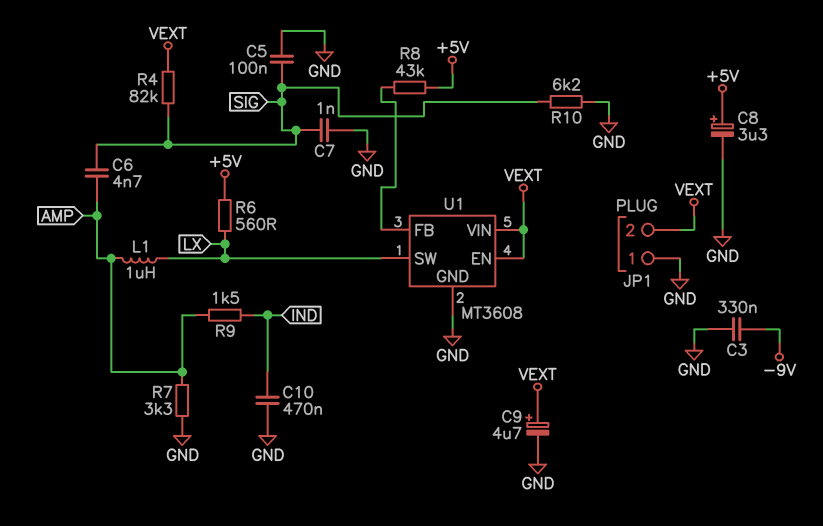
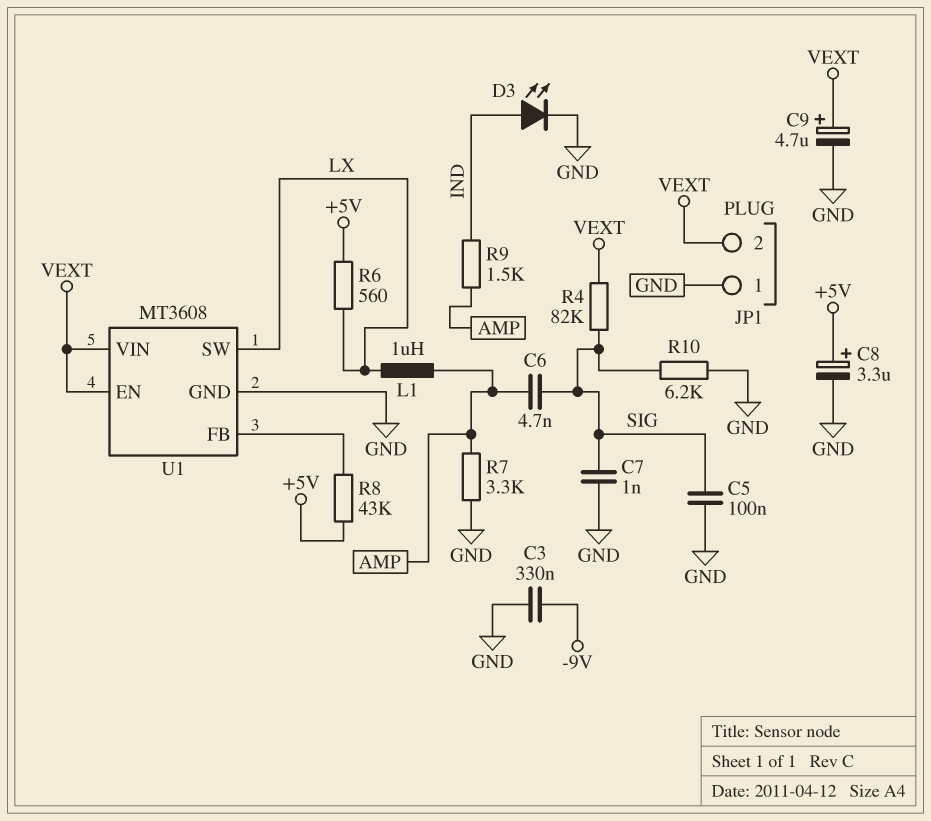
C10: 470nF (GND, IND) -> none
D3: none -> LED (A IND, K GND)

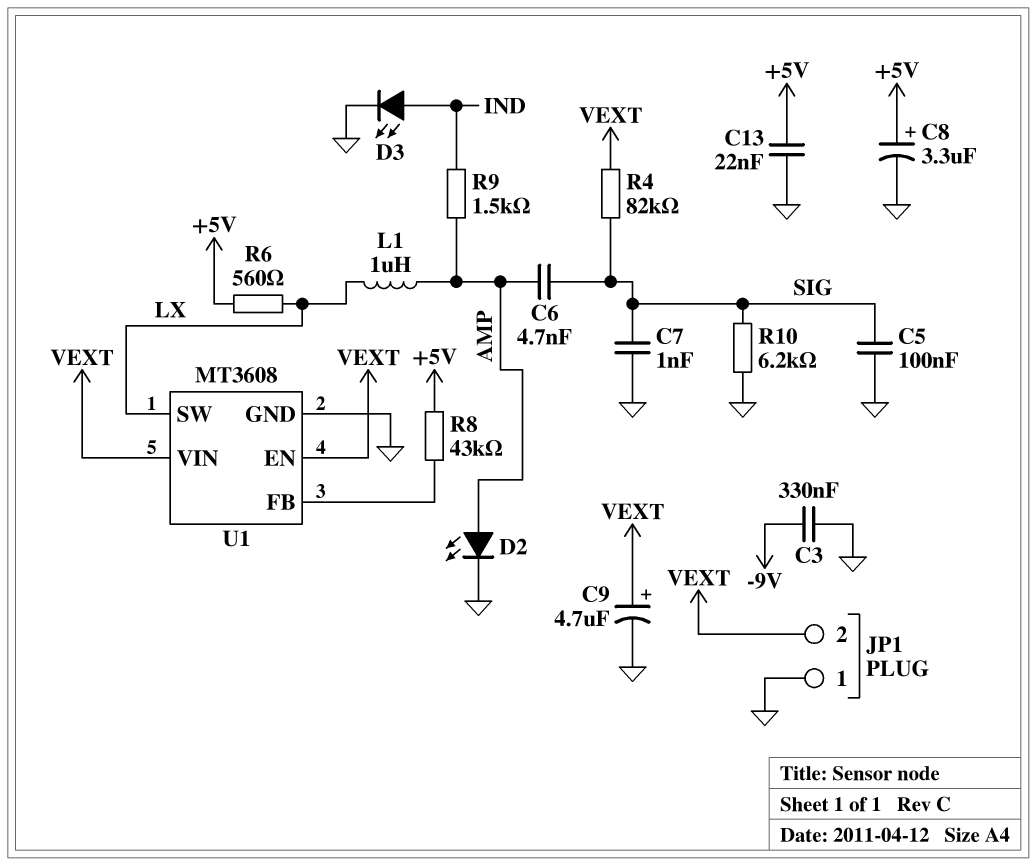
C13: none -> 22nF (+5V, GND)
D2: none -> LED (A AMP, K GND)
R7: 3.3k (AMP, GND) -> none

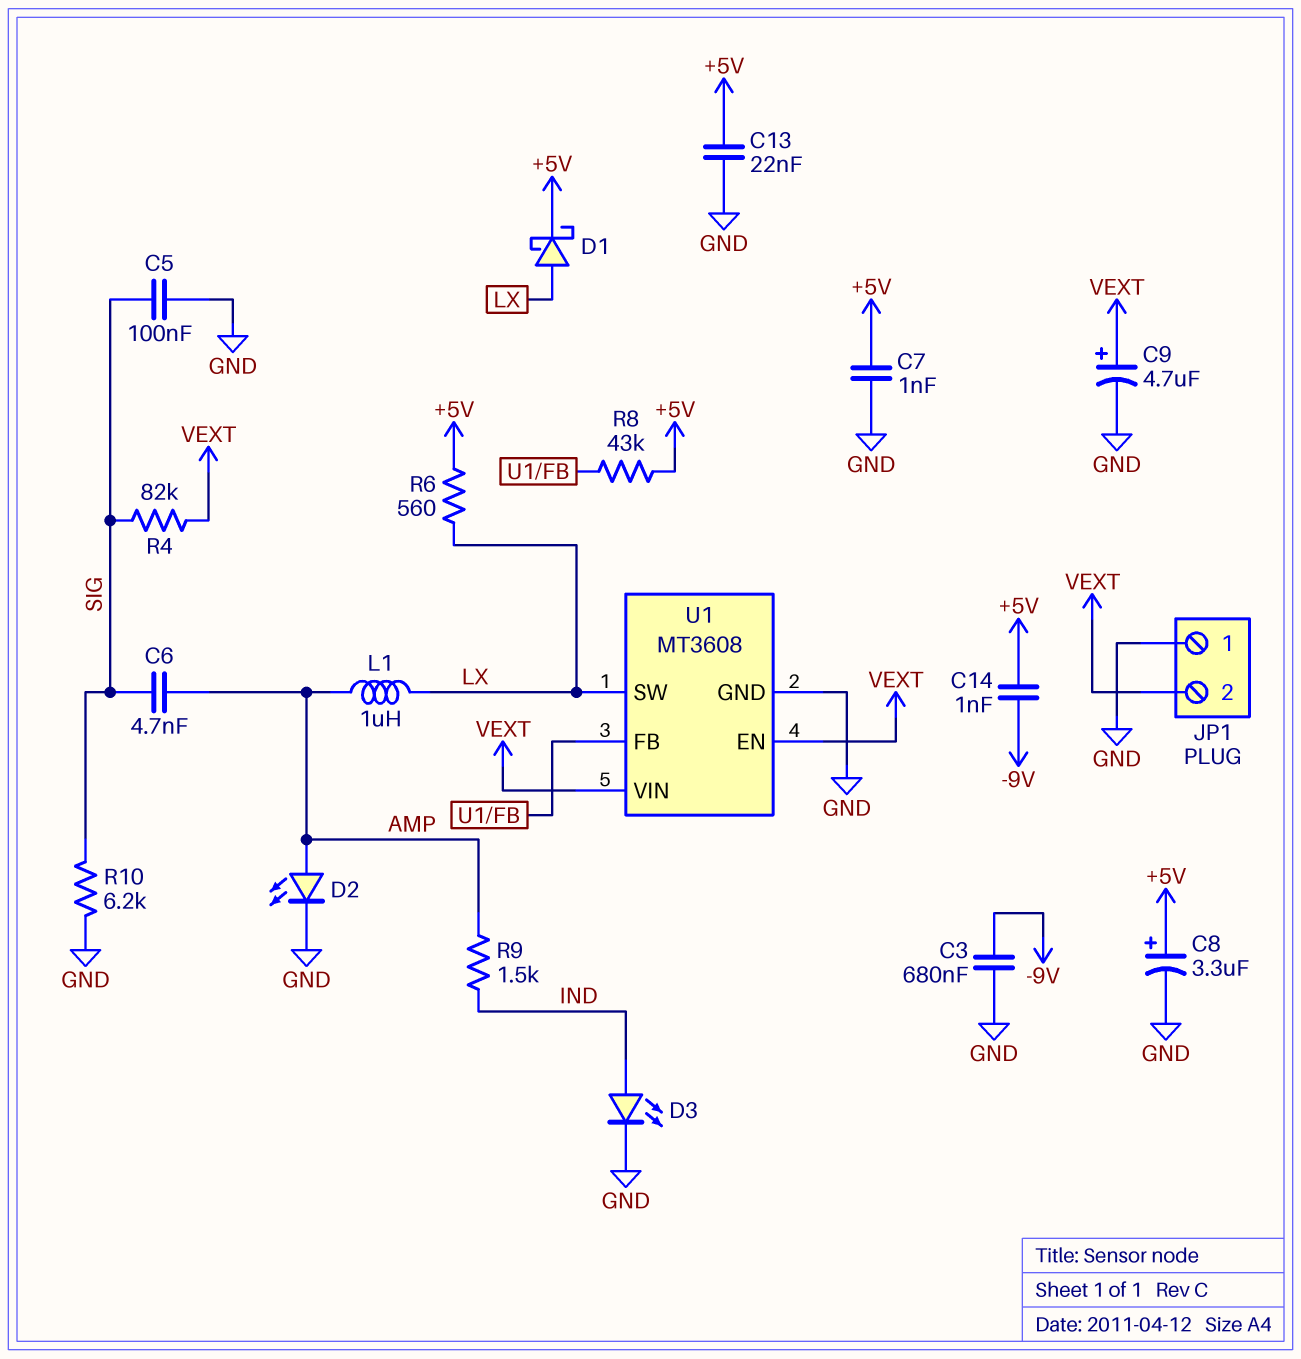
C3: 330nF (-9V, GND) -> 680nF (-9V, GND)
C7: 1nF (GND, SIG) -> 1nF (+5V, GND)
C14: none -> 1nF (+5V, -9V)
D1: none -> schottky (A LX, K +5V)

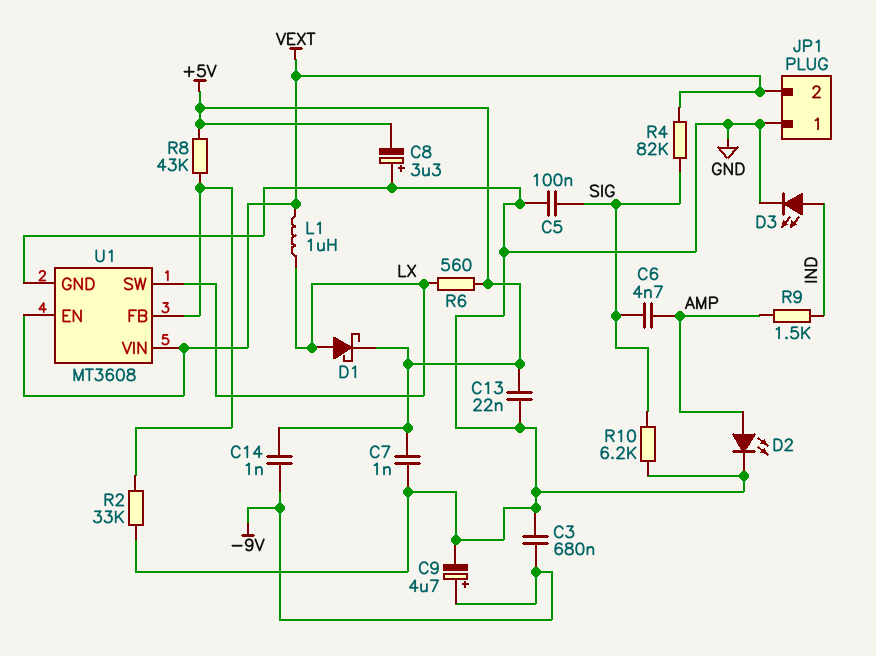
C8: 3.3uF (plus +5V, minus GND) -> 3.3uF (plus GND, minus +5V)
C9: 4.7uF (plus VEXT, minus GND) -> 4.7uF (plus -9V, minus GND)
L1: 1uH (AMP, LX) -> 1uH (LX, VEXT)
R2: none -> 33k (GND, U1/FB)

